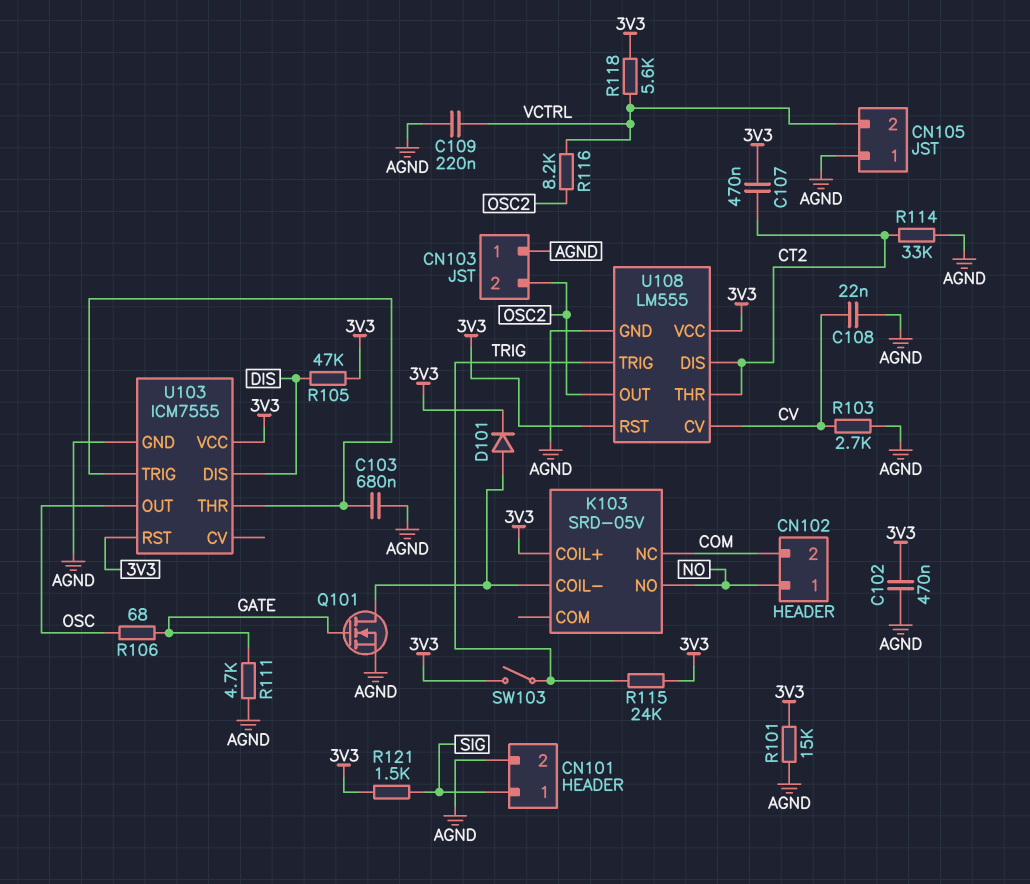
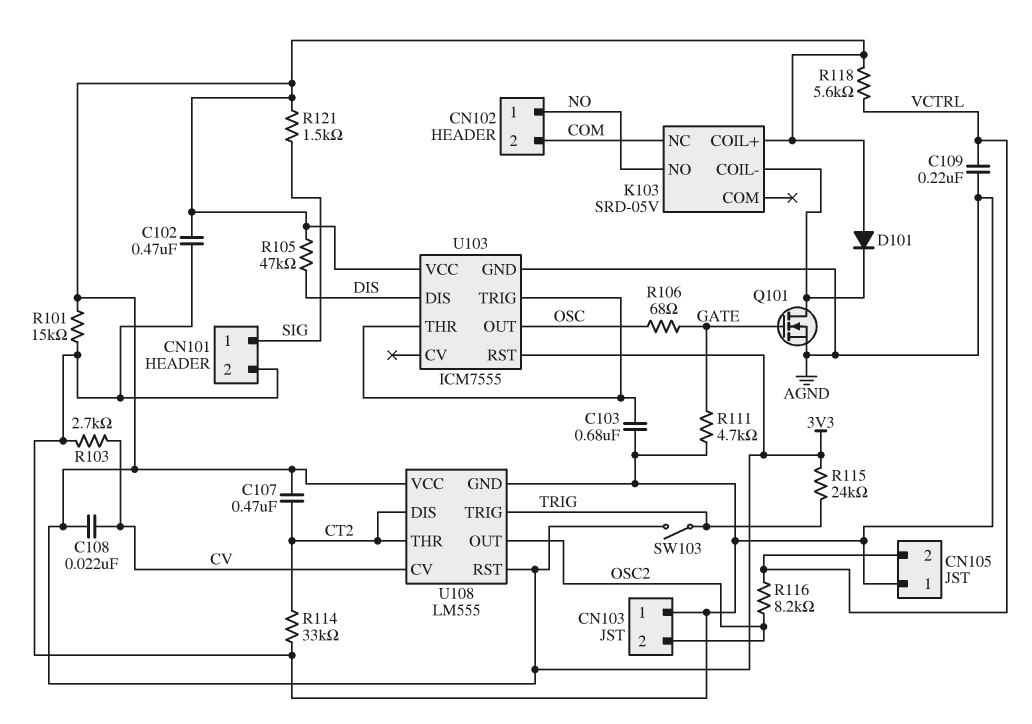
C108: 22nF (AGND, CV) -> 22nF (3V3, CV)
D101: diode (A K103/COIL-, K 3V3) -> diode (A 3V3, K K103/COIL-)

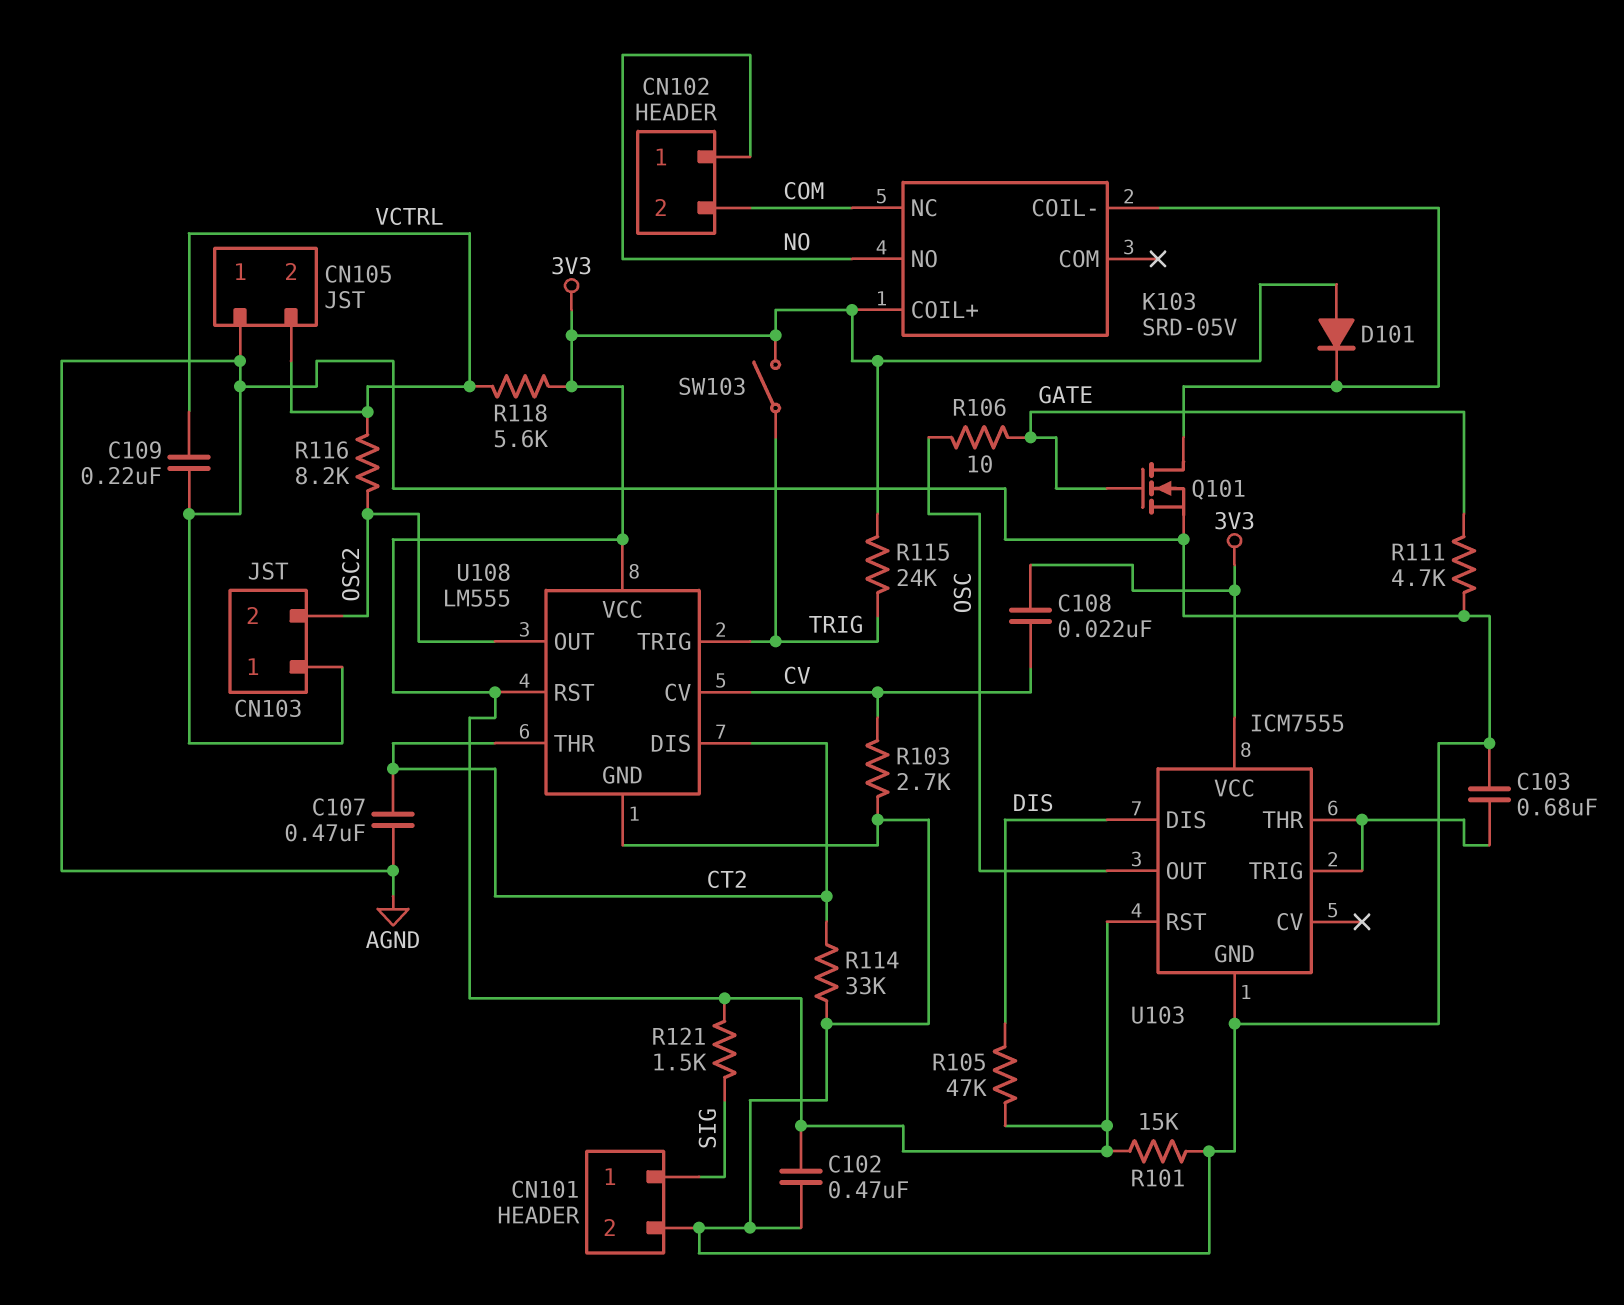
C107: 470nF (3V3, CT2) -> 470nF (AGND, CT2)
R106: 68 (GATE, OSC) -> 10 (GATE, OSC)

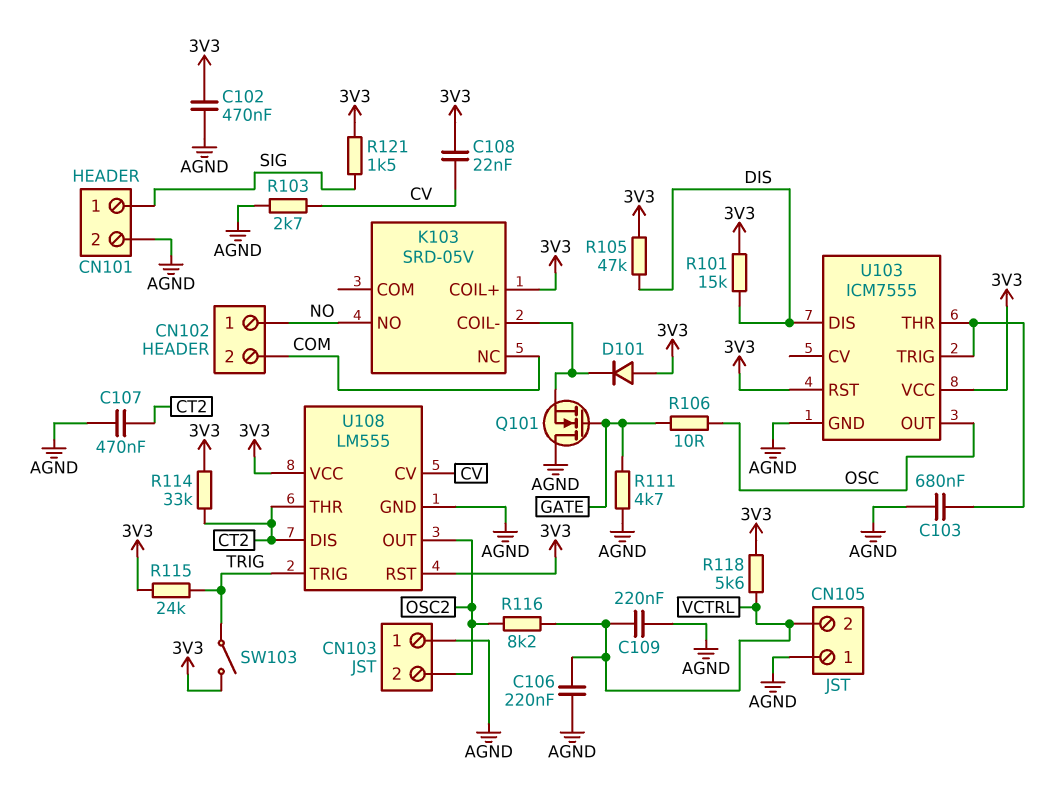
C106: none -> 220nF (AGND, VCTRL)
Q101: NMOS (G GATE, D K103/COIL-, S AGND) -> NMOS (G GATE, D AGND, S K103/COIL-)
R101: 15k (3V3, AGND) -> 15k (3V3, DIS)
R114: 33k (AGND, CT2) -> 33k (3V3, CT2)

